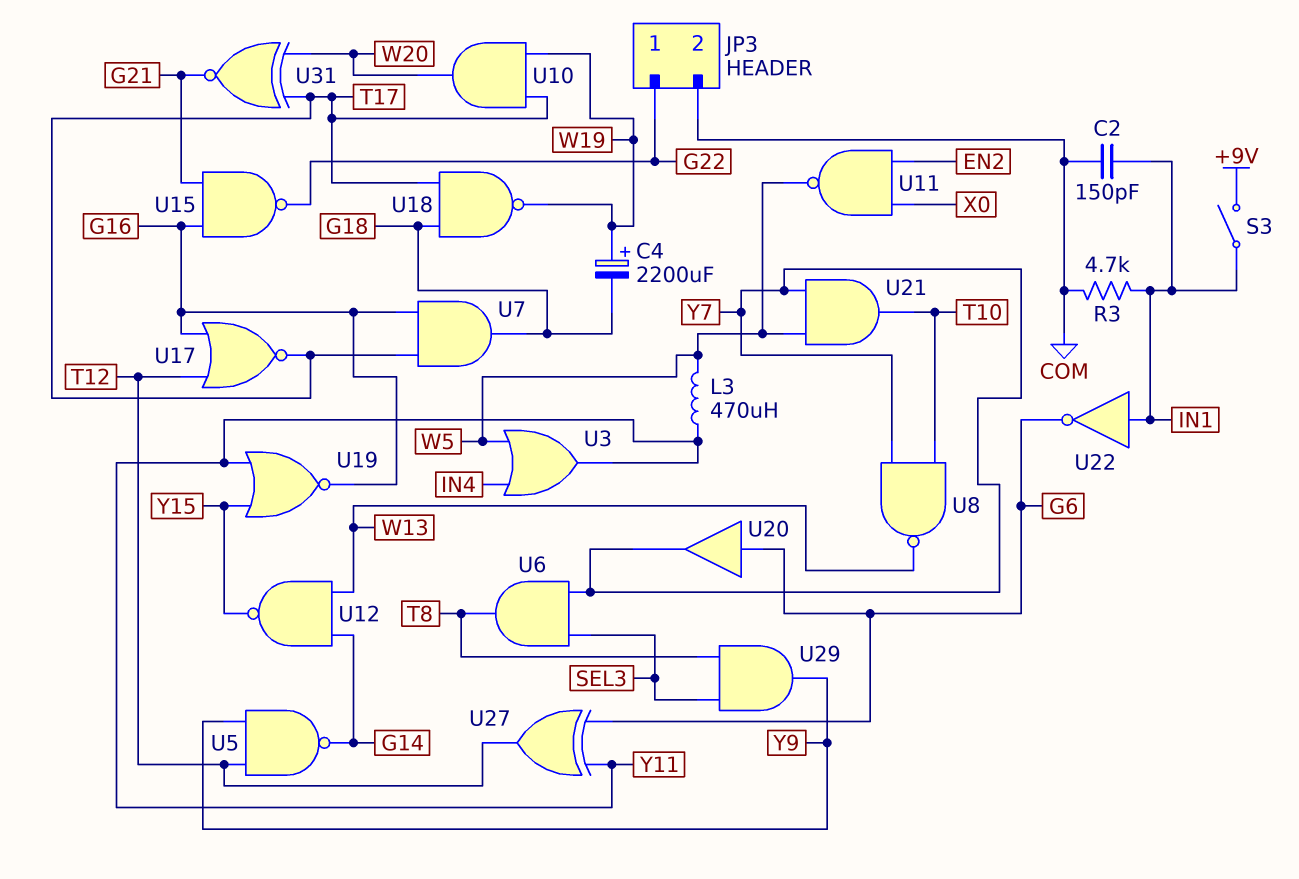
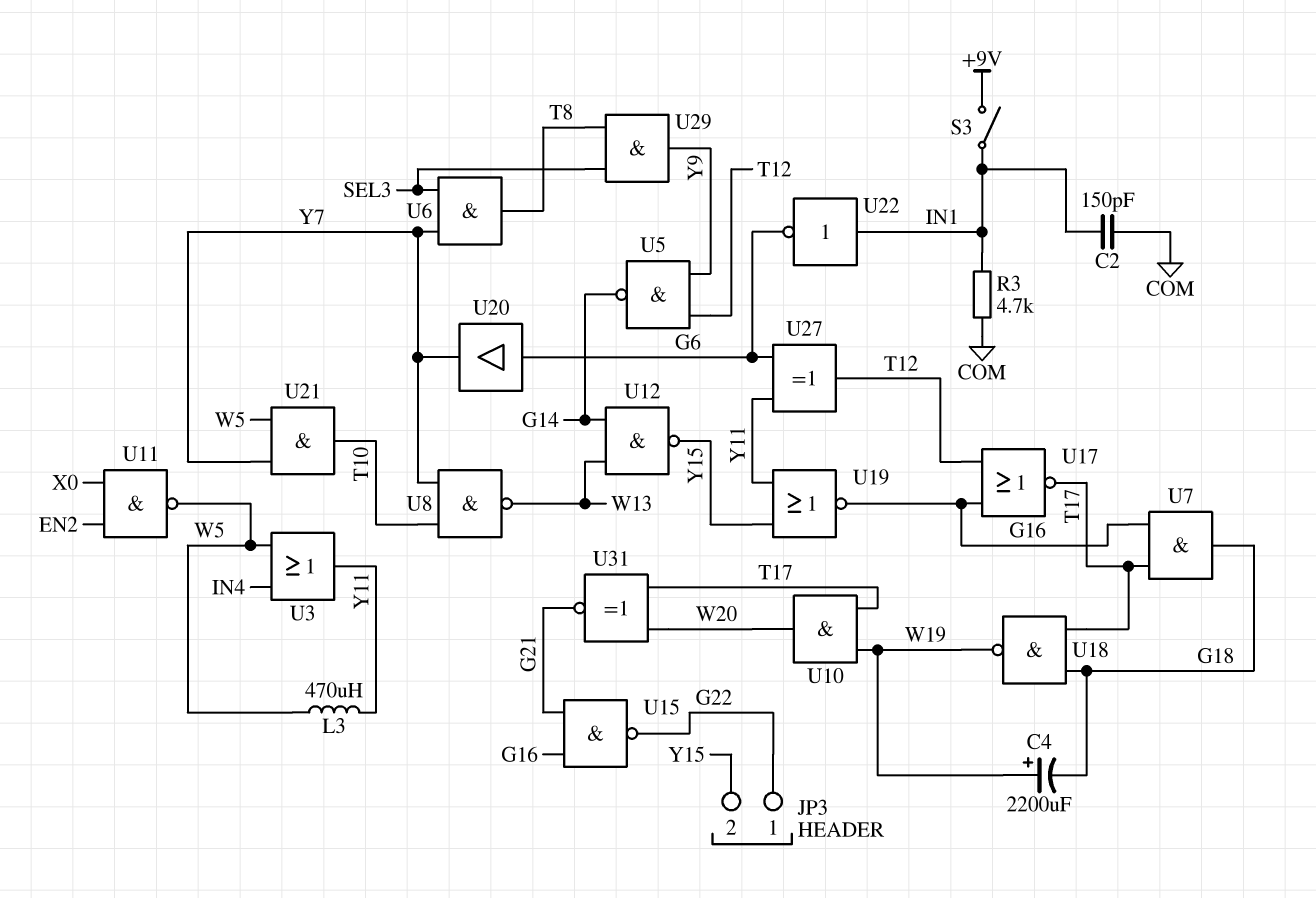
JP3 pin 2: COM -> Y15

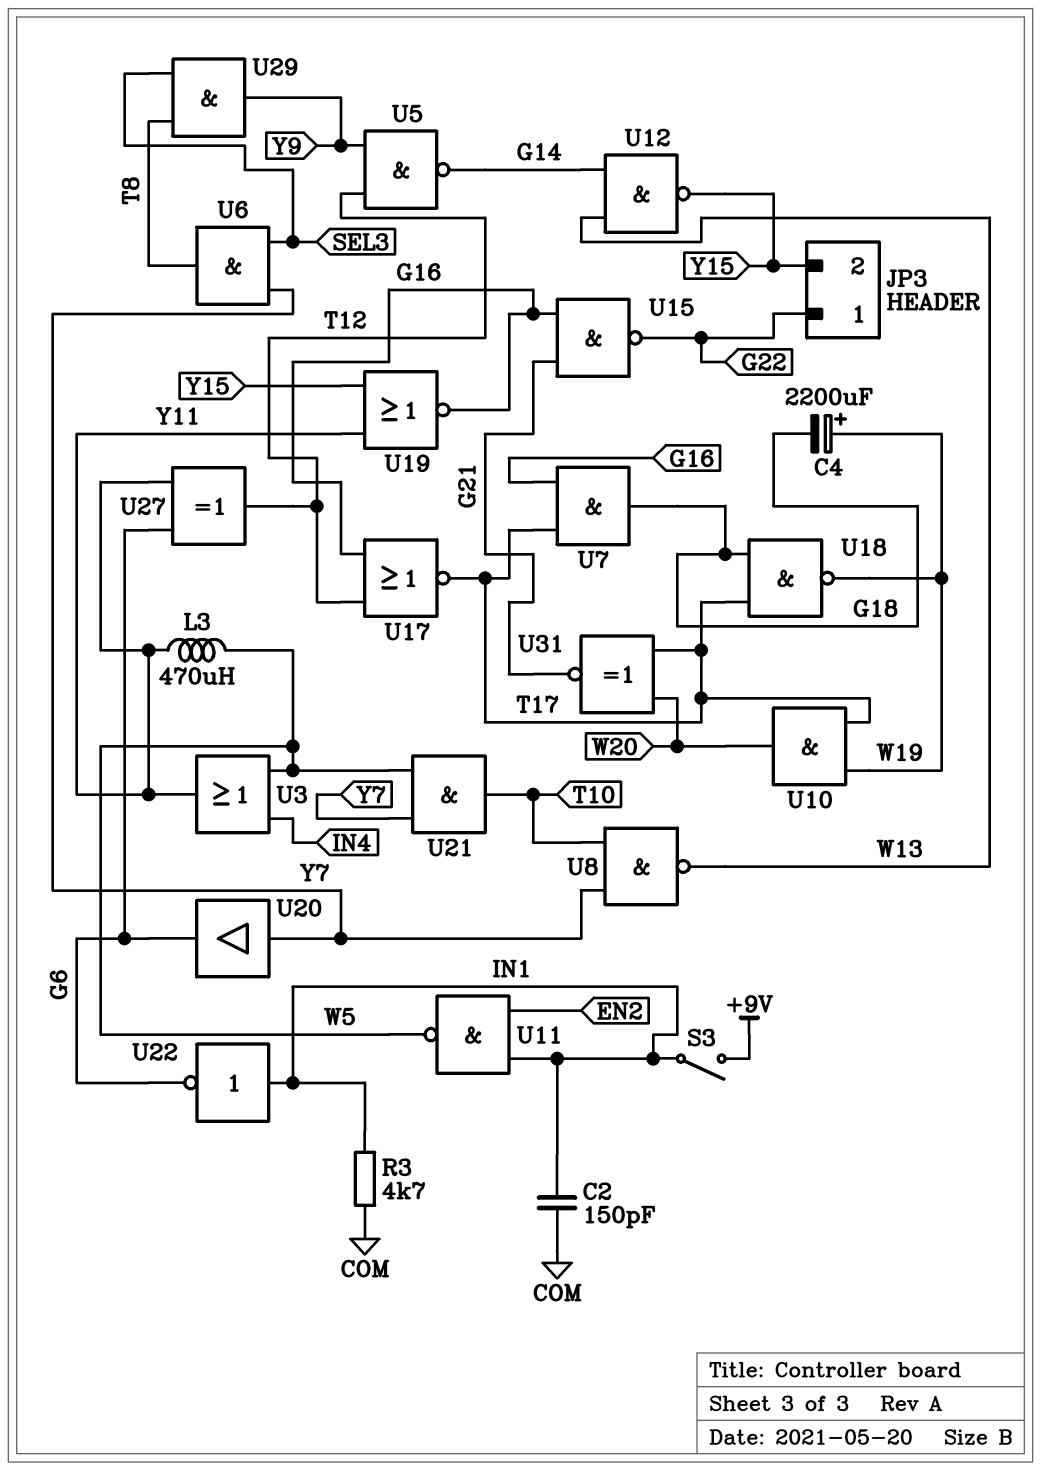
U11: NAND (in EN2, in X0, out W5) -> NAND (in EN2, in IN1, out W5)
U20: buffer (in G6, out Y7) -> buffer (in Y7, out G6)

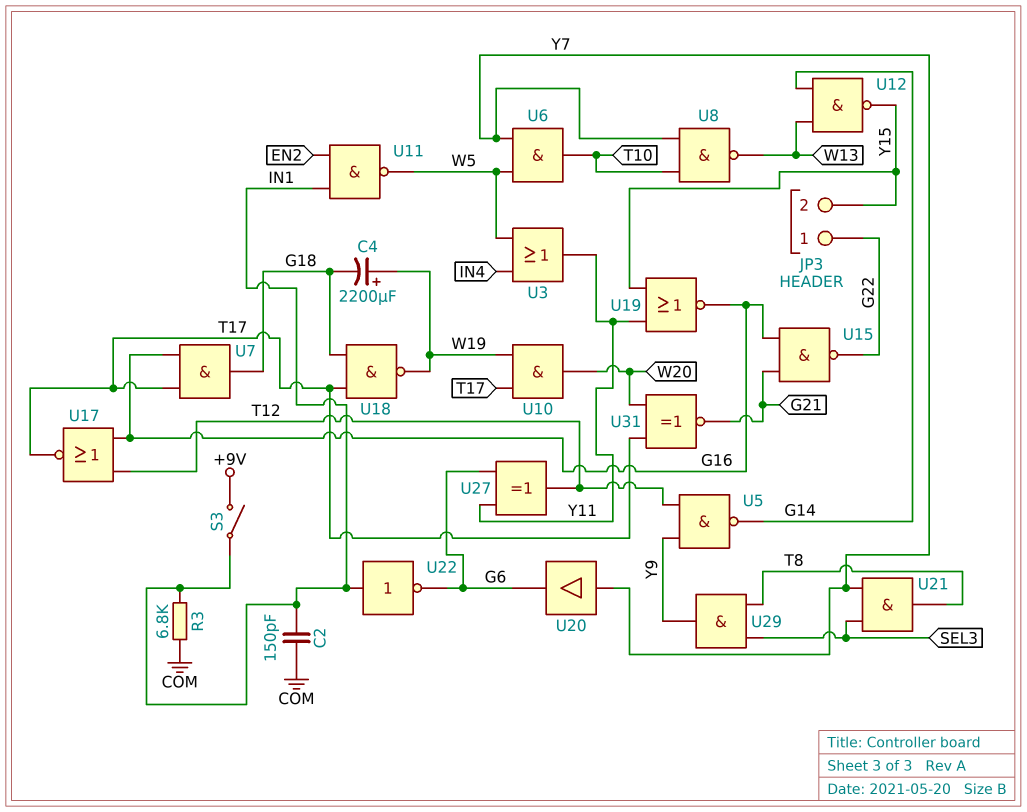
L3: 470uH (W5, Y11) -> none
R3: 4.7k (COM, IN1) -> 6.8k (COM, IN1)
U6: AND (in SEL3, in Y7, out T8) -> AND (in W5, in Y7, out T10)
U21: AND (in W5, in Y7, out T10) -> AND (in SEL3, in Y7, out T8)

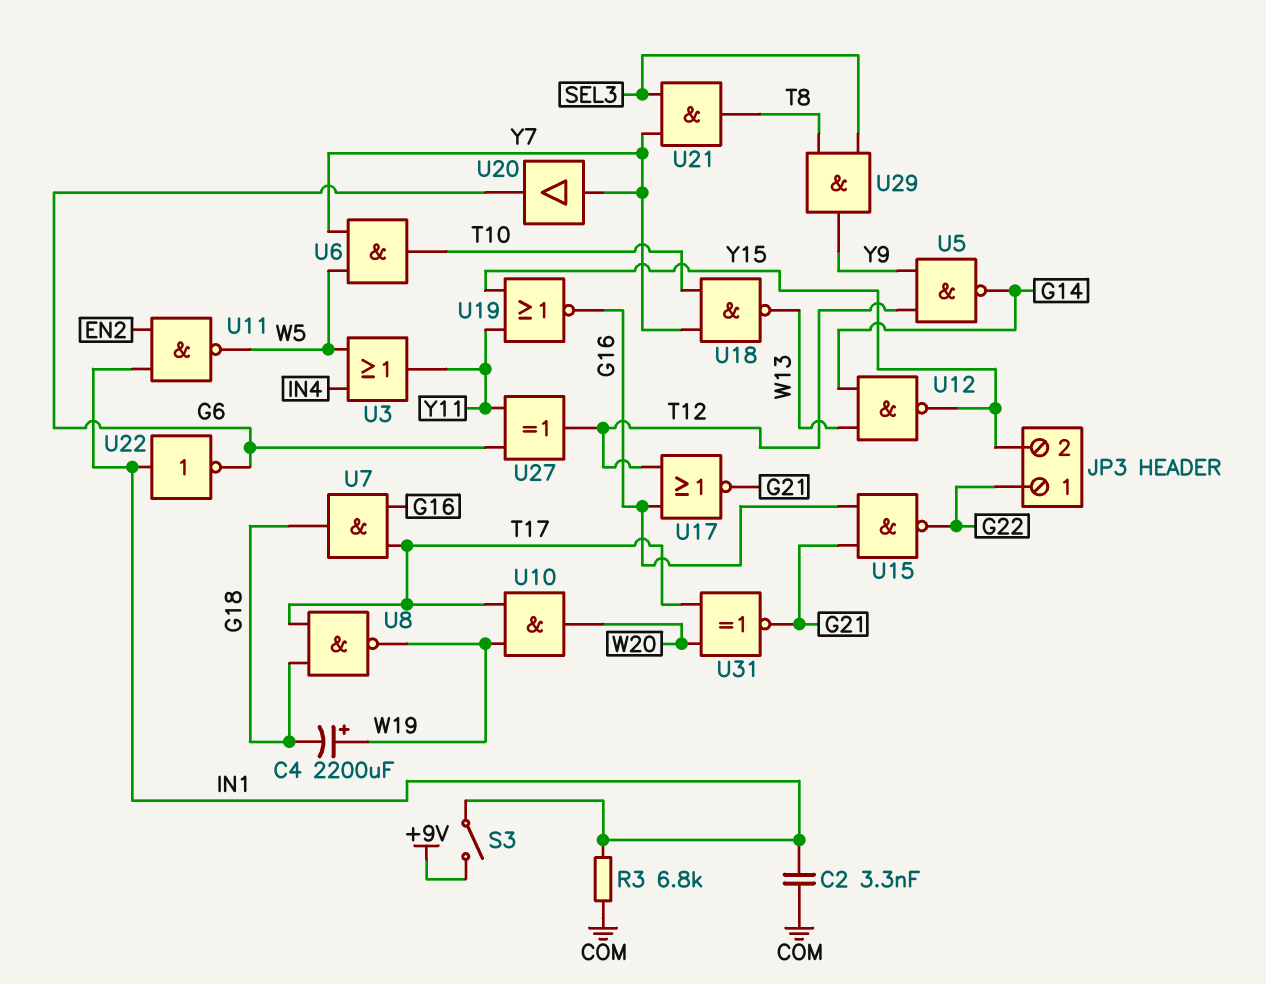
C2: 150pF (COM, IN1) -> 3.3nF (COM, IN1)
U8: NAND (in T10, in Y7, out W13) -> NAND (in G18, in T17, out W19)
U17: NOR (in G16, in T12, out T17) -> NOR (in G16, in T12, out G21)
U18: NAND (in G18, in T17, out W19) -> NAND (in T10, in Y7, out W13)

